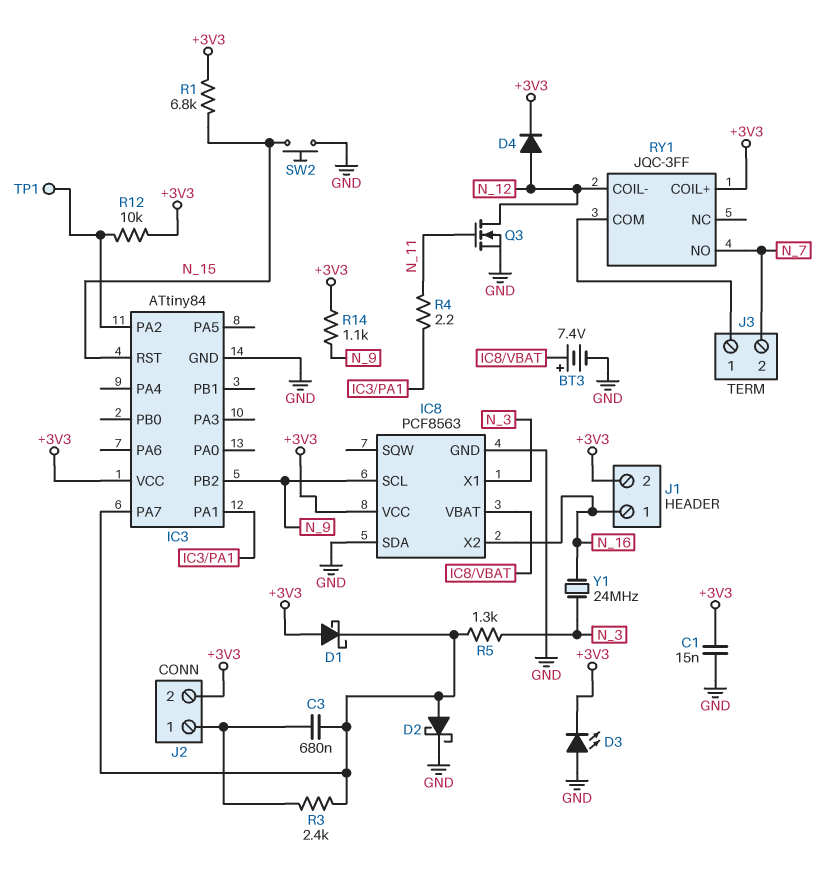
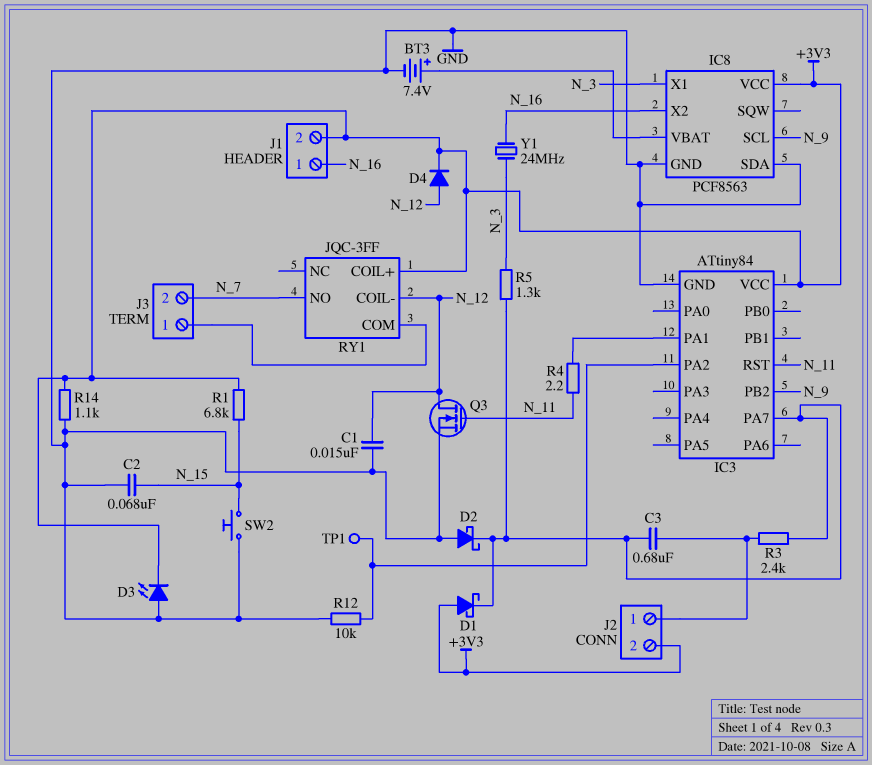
C1: 15nF (+3V3, GND) -> 15nF (GND, N_12)
C2: none -> 68nF (GND, N_15)
D2: schottky (A IC3/PA7, K GND) -> schottky (A GND, K IC3/PA7)
IC3 pin RST: N_15 -> N_11
R12: 10k (+3V3, IC3/PA2) -> 10k (GND, IC3/PA2)
R14: 1.1k (+3V3, N_9) -> 1.1k (+3V3, GND)

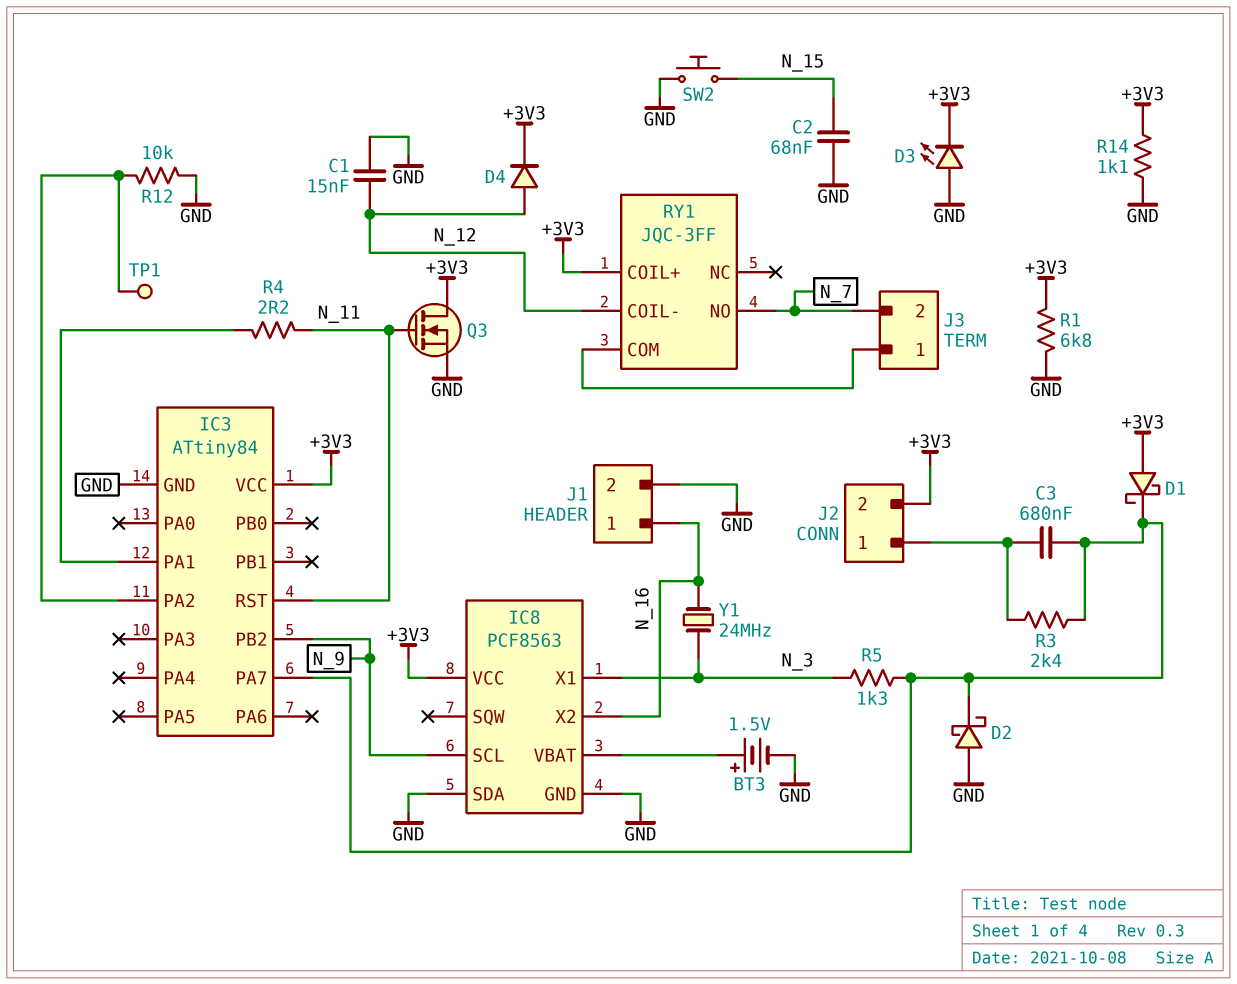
BT3: 7.4V (plus IC8/VBAT, minus GND) -> 1.5V (plus IC8/VBAT, minus GND)
J1 pin 2: +3V3 -> GND
Q3: NMOS (G N_11, D N_12, S GND) -> NMOS (G N_11, D +3V3, S GND)
R1: 6.8k (+3V3, N_15) -> 6.8k (+3V3, GND)

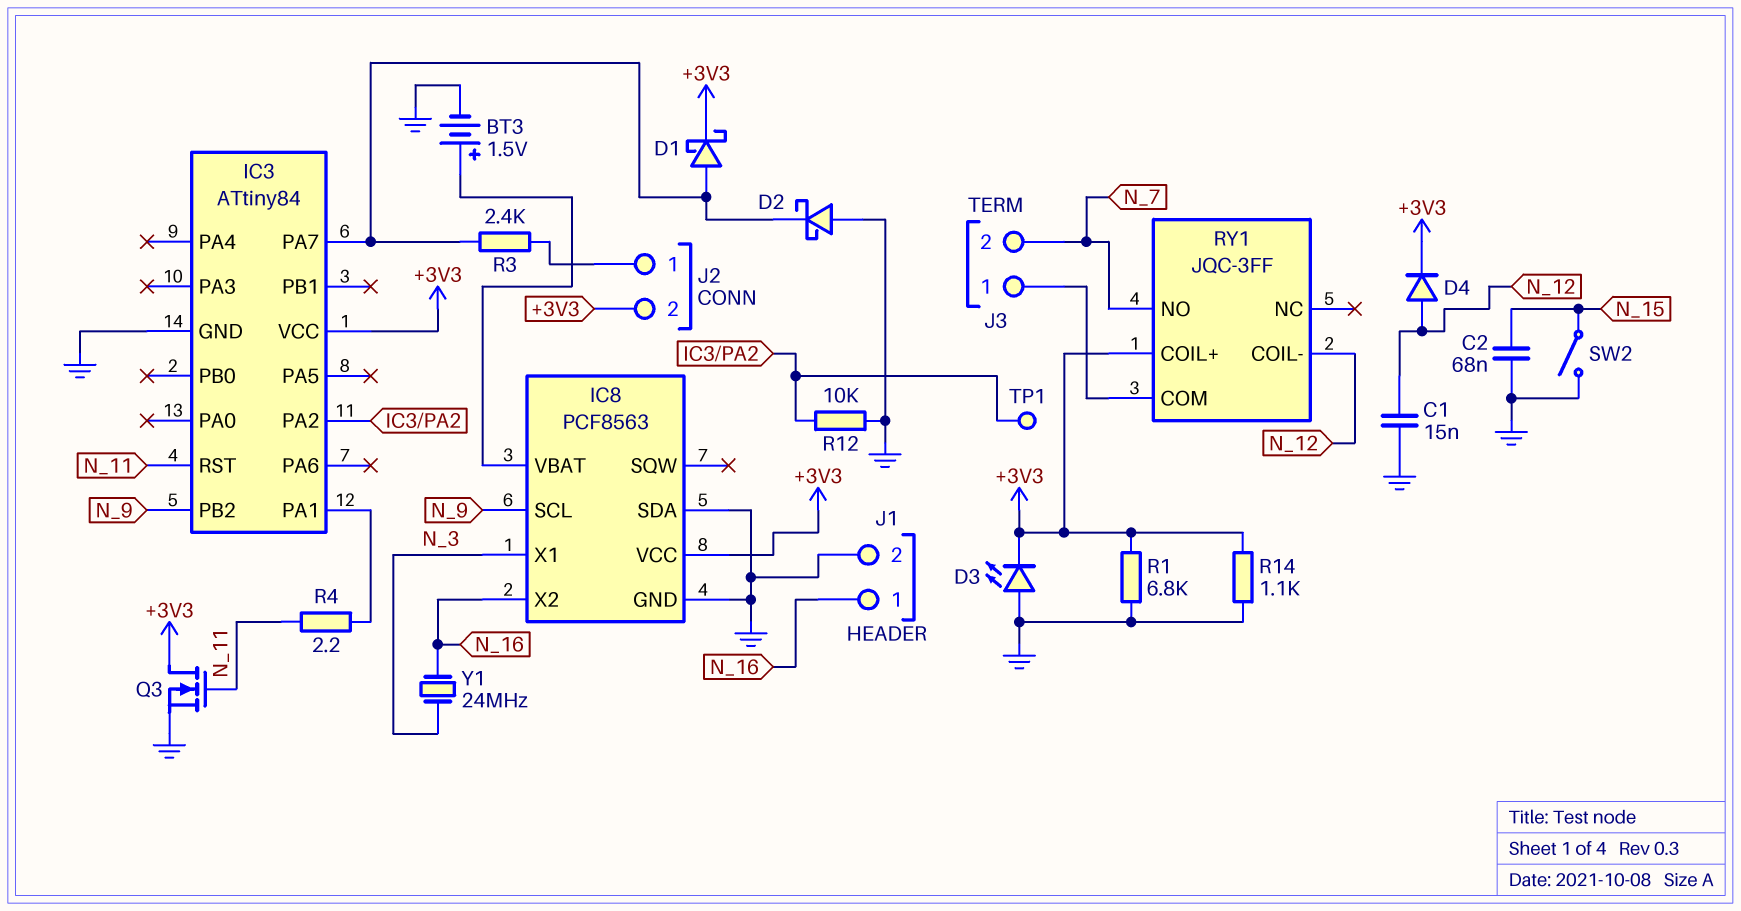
C3: 680nF (IC3/PA7, J2/1) -> none
D1: schottky (A +3V3, K IC3/PA7) -> schottky (A IC3/PA7, K +3V3)
R5: 1.3k (IC3/PA7, N_3) -> none
SW2: button (GND, N_15) -> switch (GND, N_15)

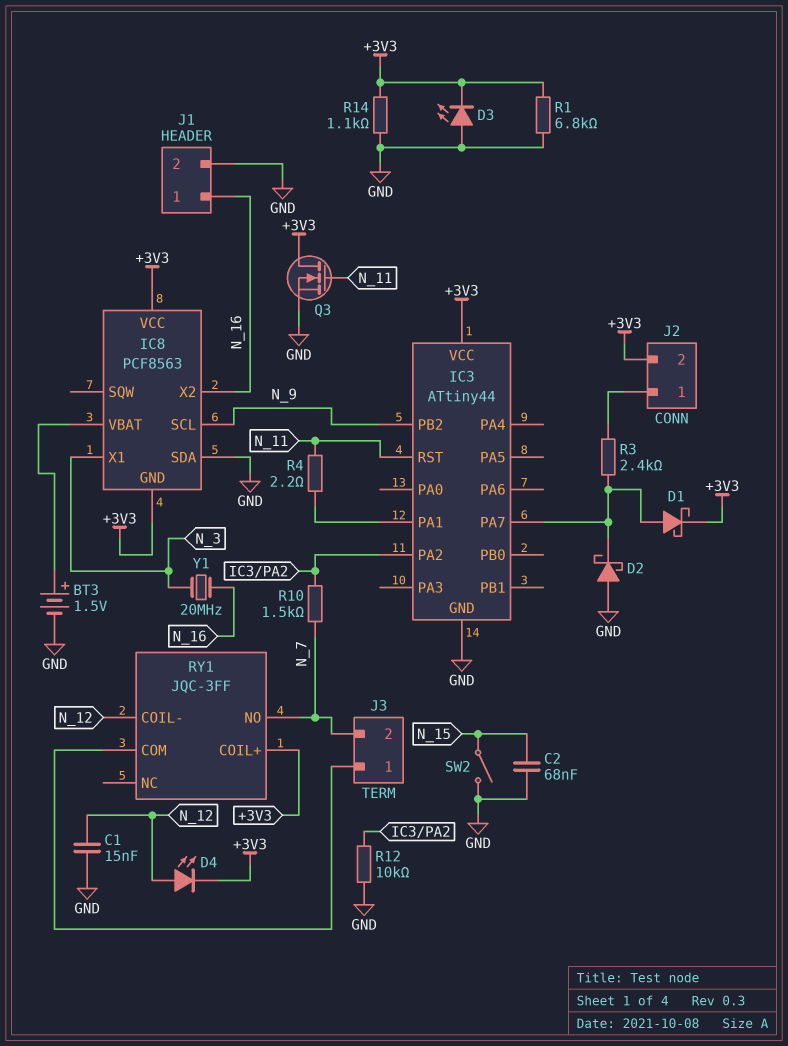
D4: diode (A N_12, K +3V3) -> LED (A N_12, K +3V3)
IC3: ATtiny84 -> ATtiny44
IC8 pin GND: GND -> +3V3
R10: none -> 1.5k (IC3/PA2, N_7)
TP1: test point (IC3/PA2) -> none
Y1: 24MHz (N_3, N_16) -> 20MHz (N_3, N_16)

